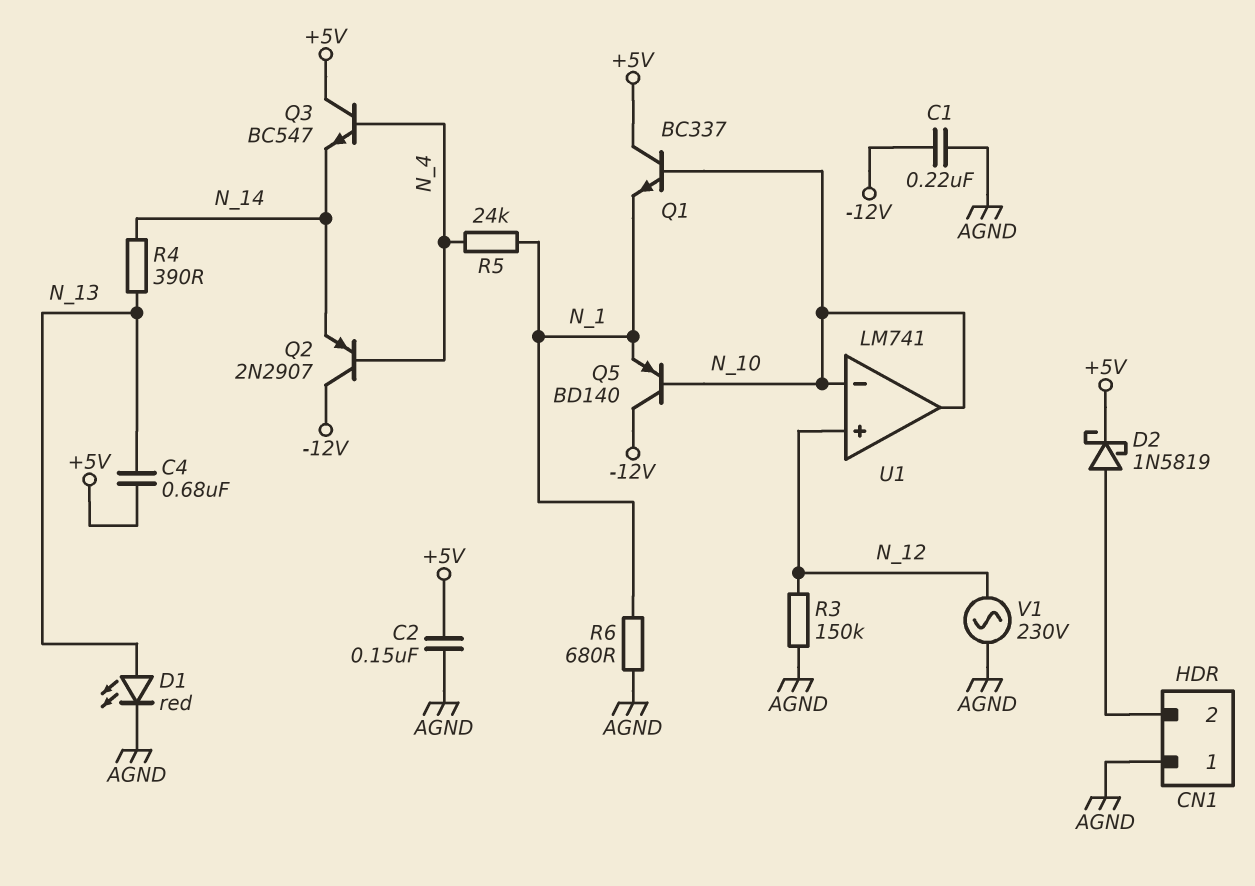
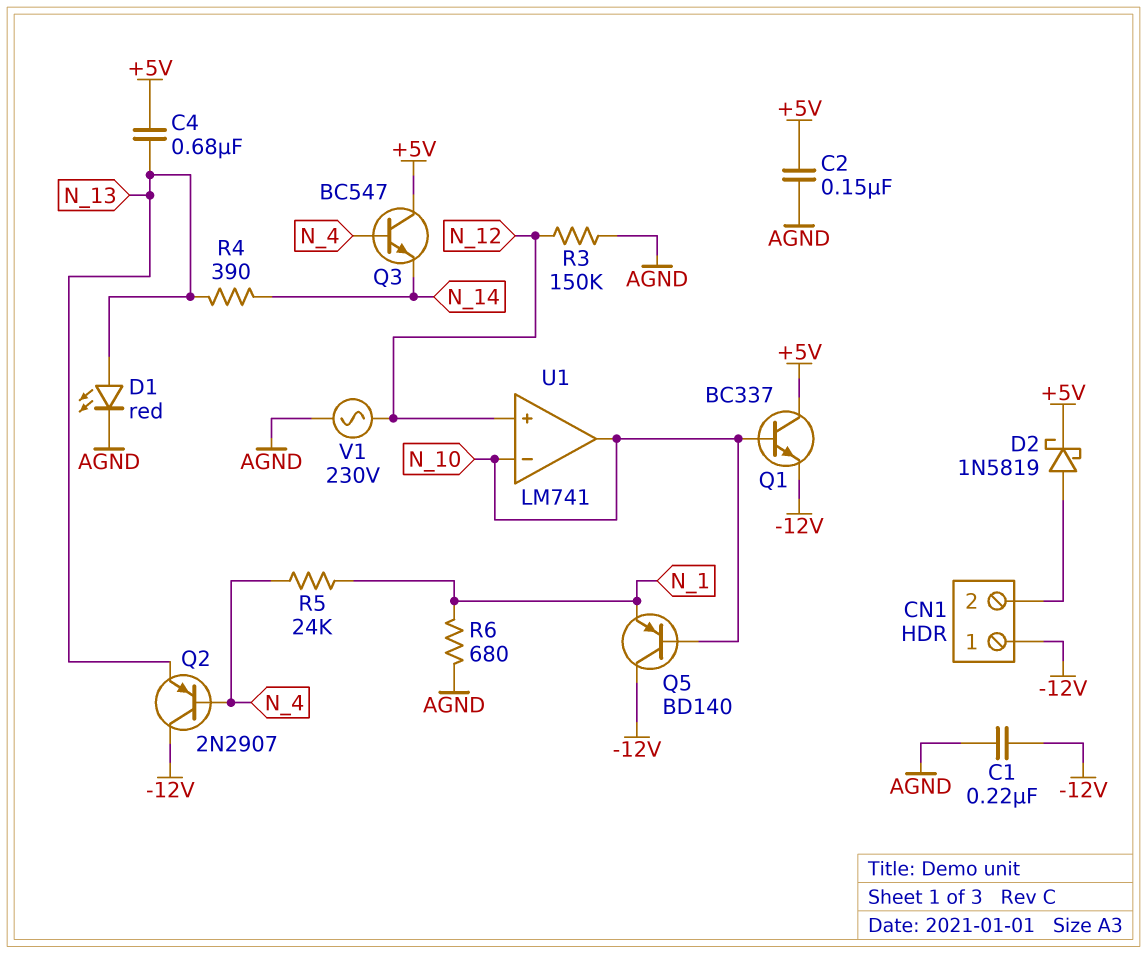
CN1 pin 1: AGND -> -12V
Q1: NPN BC337 (B N_10, C +5V, E N_1) -> NPN BC337 (B N_10, C +5V, E -12V)
Q2: PNP 2N2907 (B N_4, C -12V, E N_14) -> PNP 2N2907 (B N_4, C -12V, E N_13)

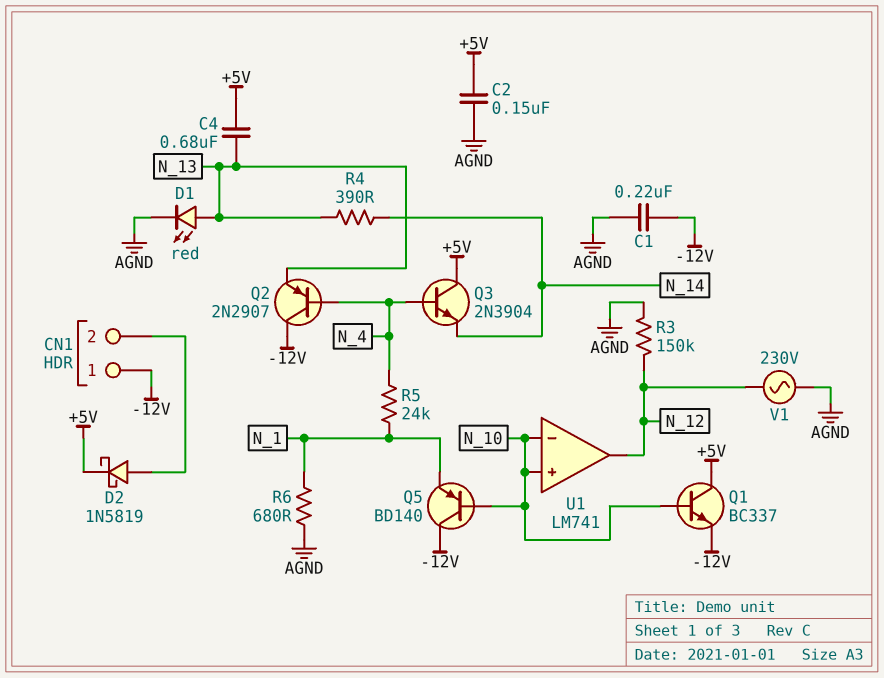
Q3: NPN BC547 (B N_4, C +5V, E N_14) -> NPN 2N3904 (B N_4, C +5V, E N_14)
U1 pin in+: N_12 -> N_10
U1 pin out: N_10 -> N_12

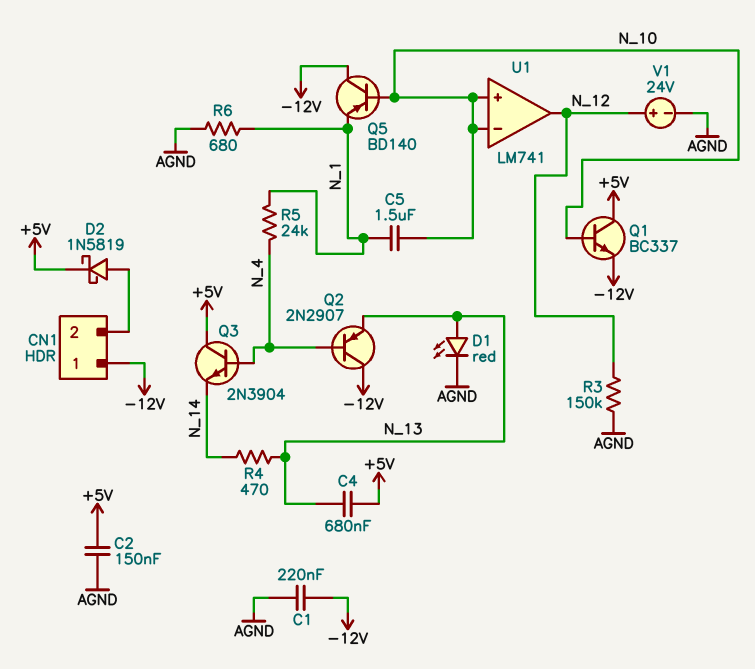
C5: none -> 1.5uF (N_1, N_10)
R4: 390 (N_13, N_14) -> 470 (N_13, N_14)
V1: AC 230V (AGND, N_12) -> 24V (plus N_12, minus AGND)

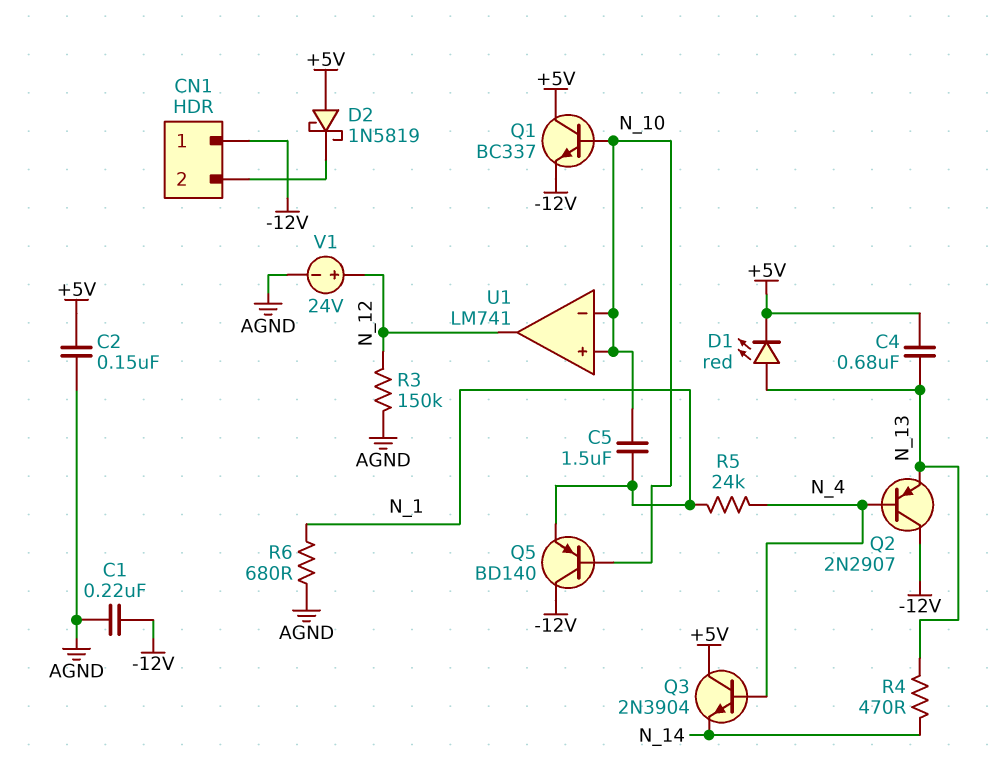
D1: LED red (A N_13, K AGND) -> LED red (A N_13, K +5V)
D2: schottky 1N5819 (A CN1/2, K +5V) -> schottky 1N5819 (A +5V, K CN1/2)

